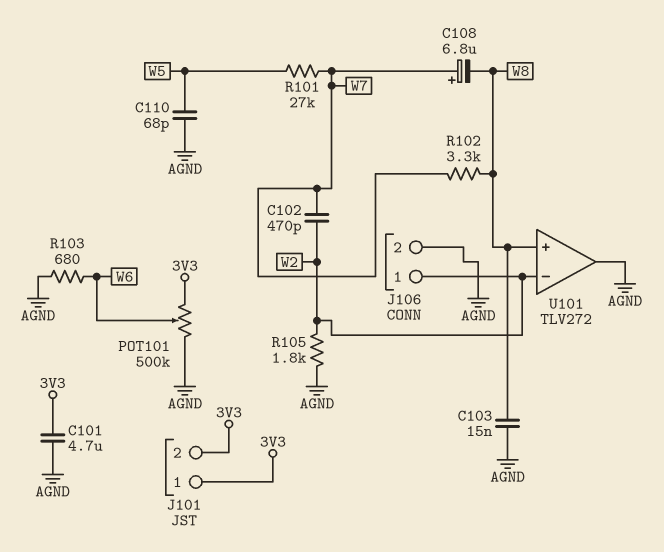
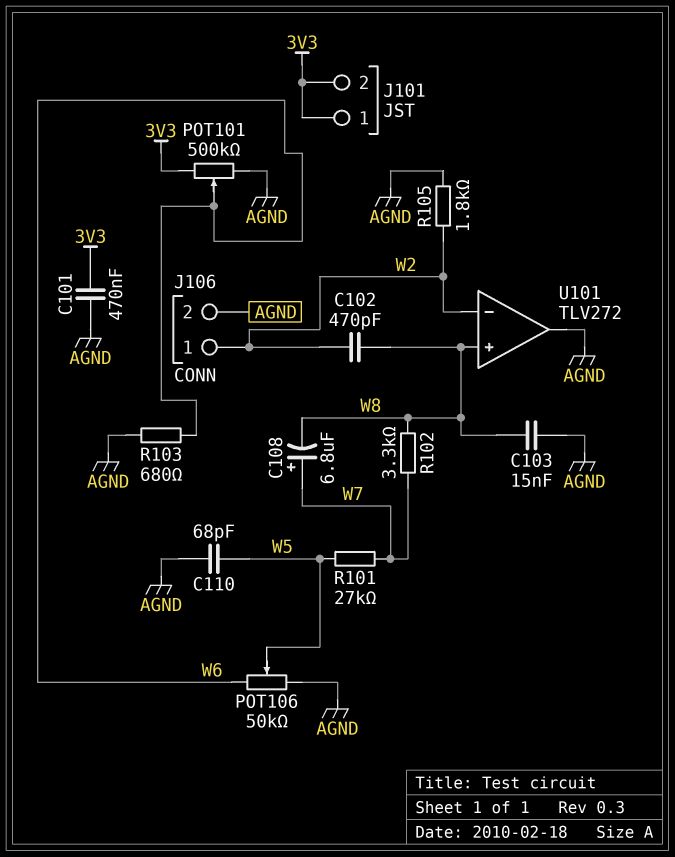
C101: 4.7uF (3V3, AGND) -> 470nF (3V3, AGND)
C102: 470pF (W2, W7) -> 470pF (W2, W8)
POT106: none -> 50k (AGND, W6, wiper W5)

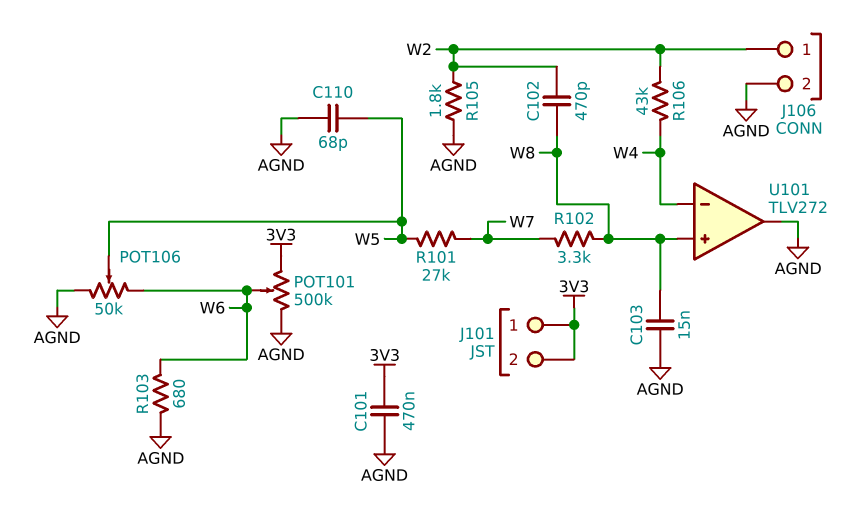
C108: 6.8uF (plus W7, minus W8) -> none
R106: none -> 43k (W2, W4)
U101 pin in-: W2 -> W4

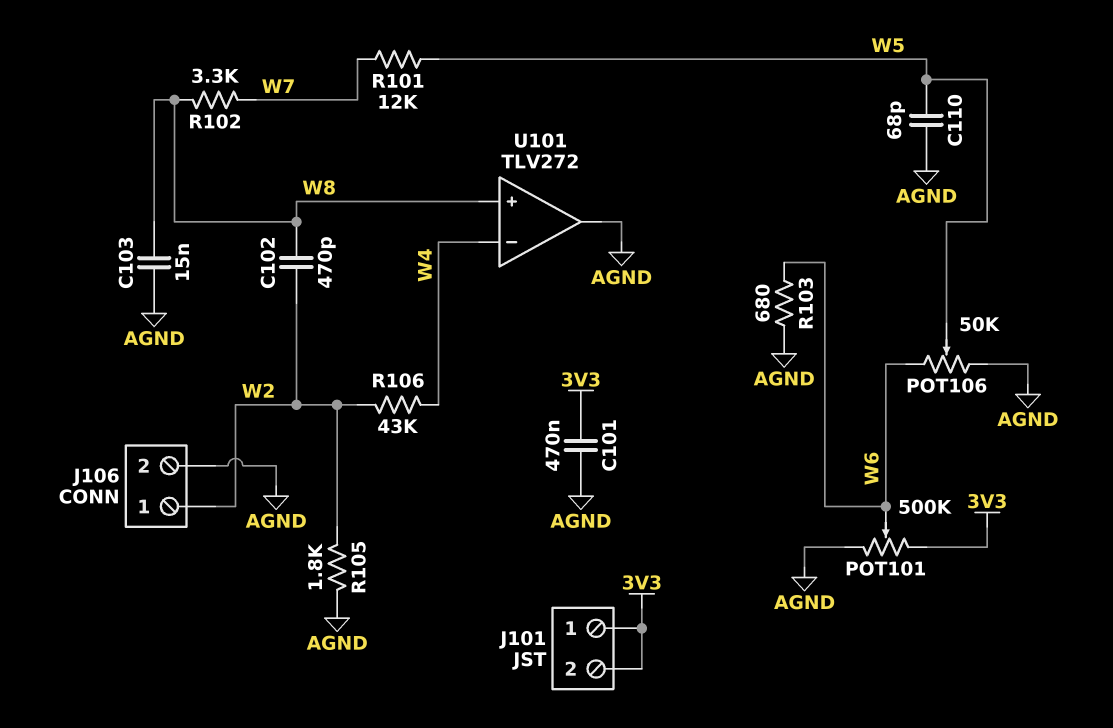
R101: 27k (W5, W7) -> 12k (W5, W7)

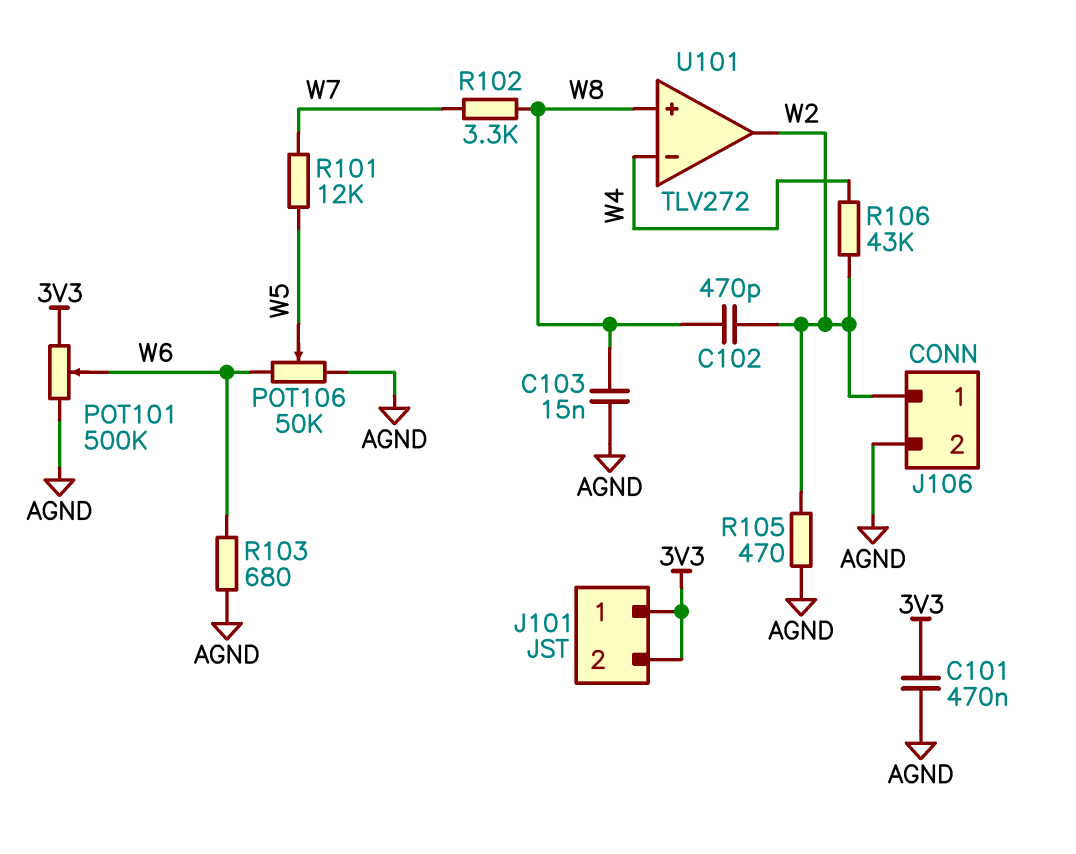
C110: 68pF (AGND, W5) -> none
R105: 1.8k (AGND, W2) -> 470 (AGND, W2)
U101 pin out: AGND -> W2

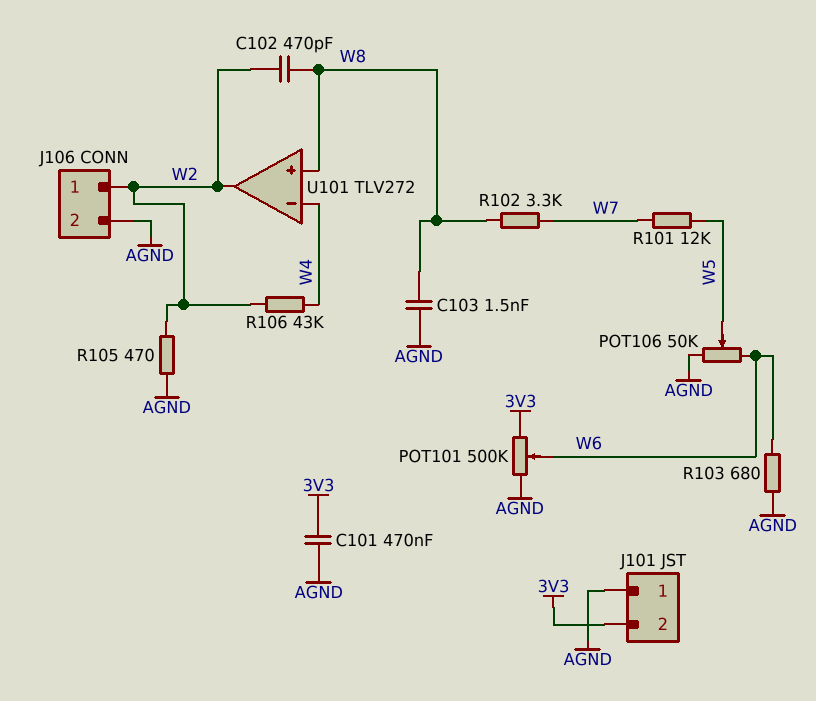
C103: 15nF (AGND, W8) -> 1.5nF (AGND, W8)
J101 pin 1: 3V3 -> AGND

